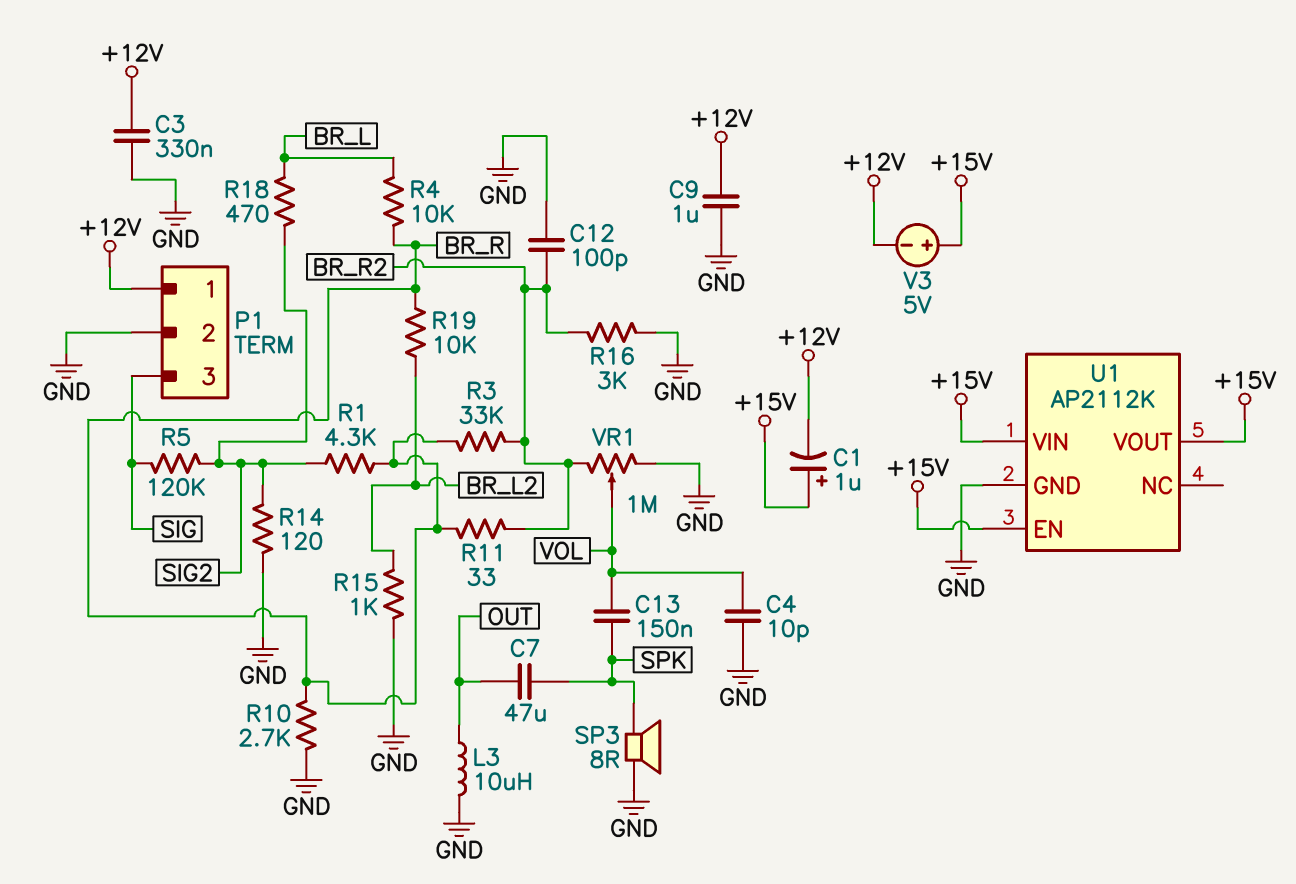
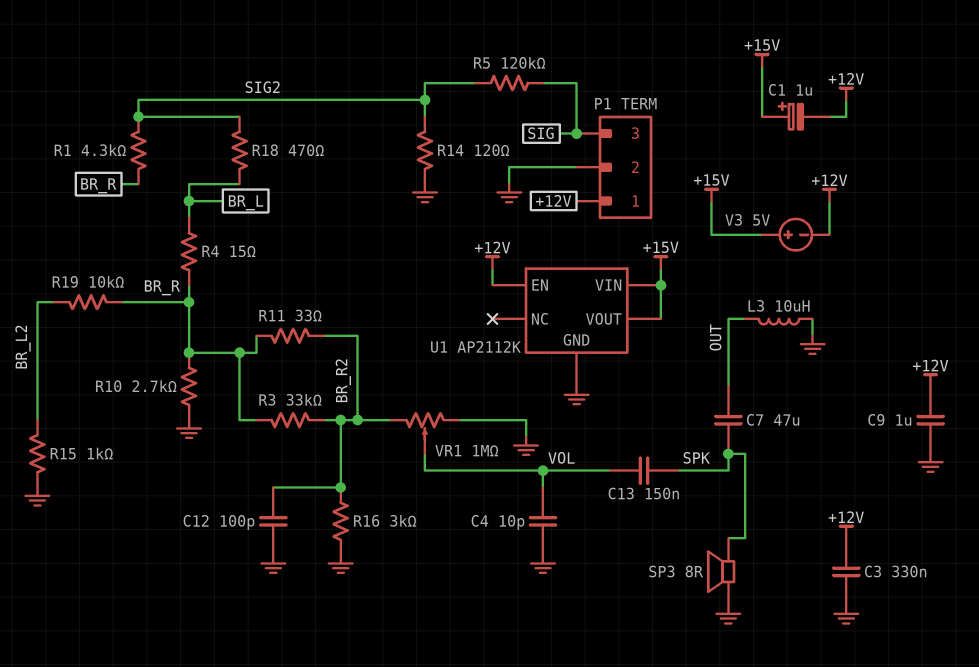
R4: 10k (BR_L, BR_R) -> 15 (BR_L, BR_R)
U1 pin EN: +15V -> +12V

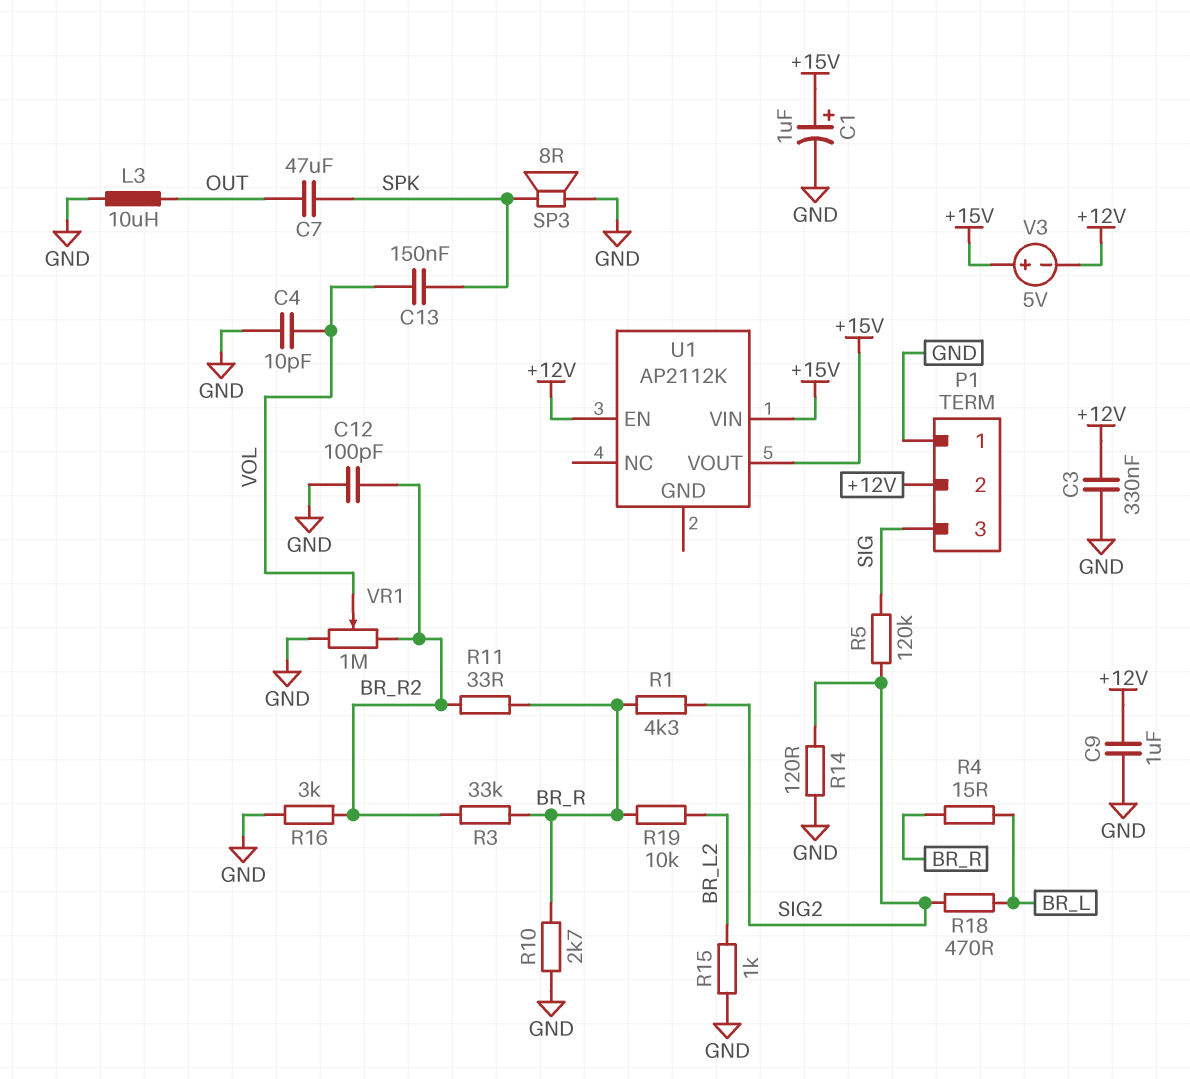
C1: 1uF (plus +15V, minus +12V) -> 1uF (plus +15V, minus GND)
P1 pin 1: +12V -> GND
P1 pin 2: GND -> +12V
U1 pin GND: GND -> none

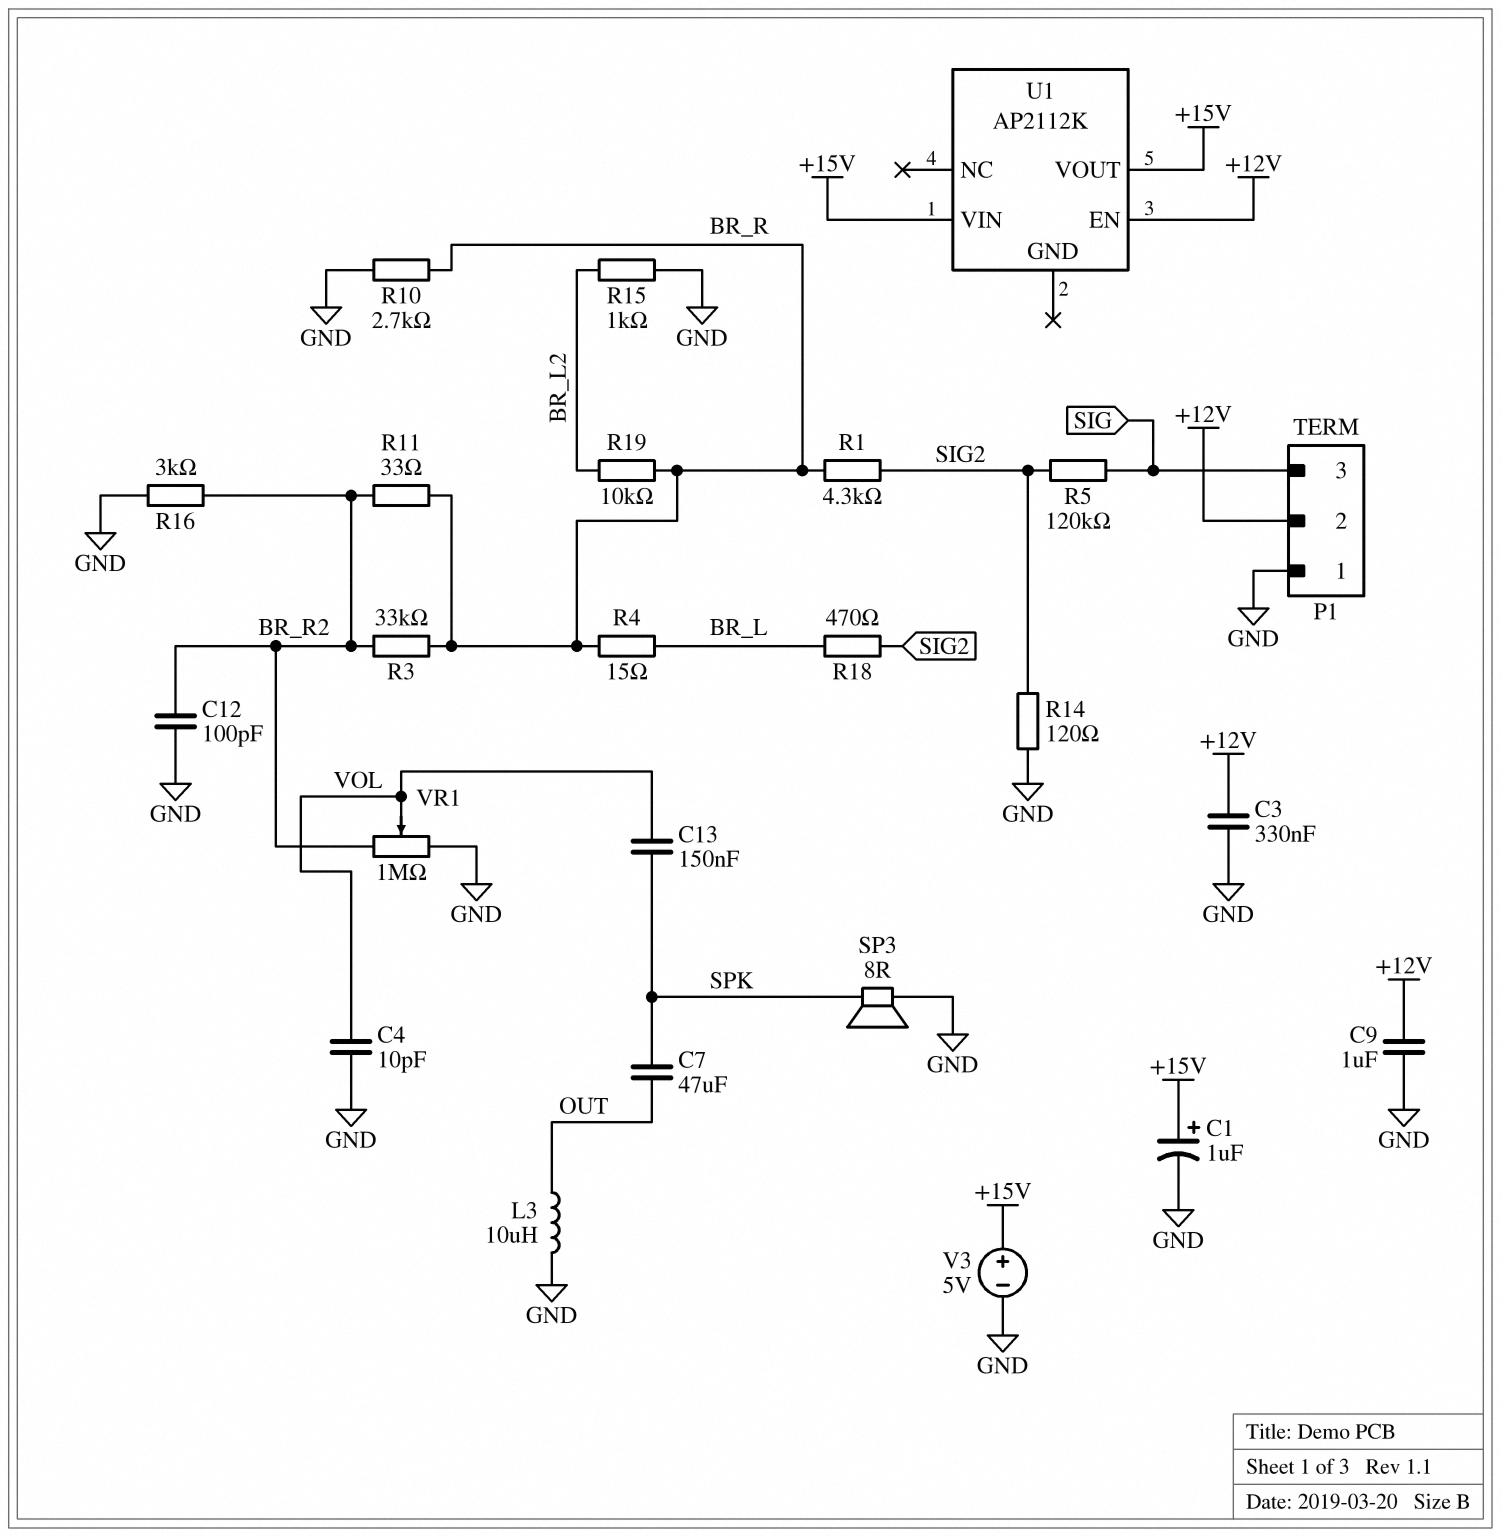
V3: 5V (plus +15V, minus +12V) -> 5V (plus +15V, minus GND)

